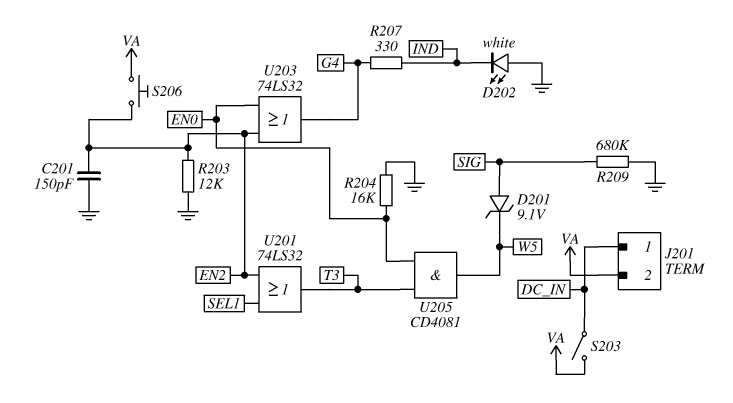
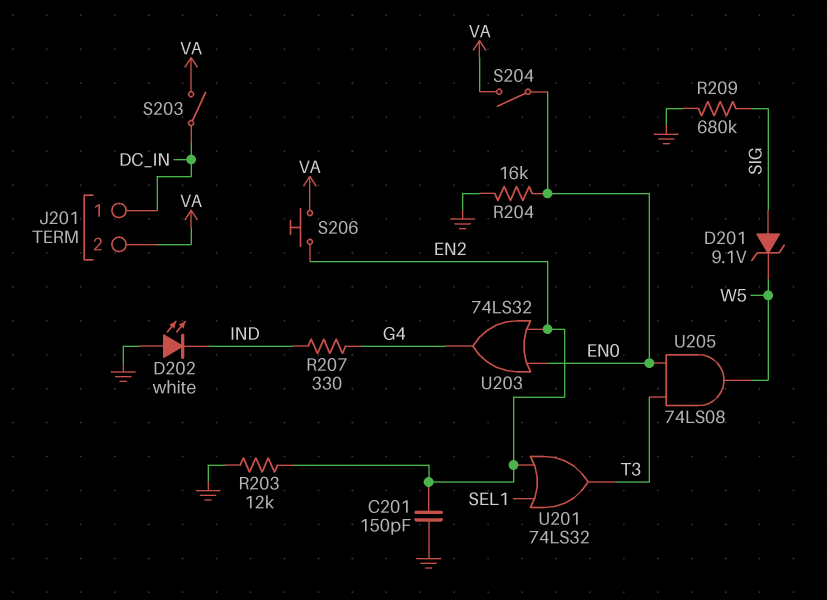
S204: none -> switch (EN0, VA)
U205: AND CD4081 (in EN0, in T3, out W5) -> AND 74LS08 (in EN0, in T3, out W5)

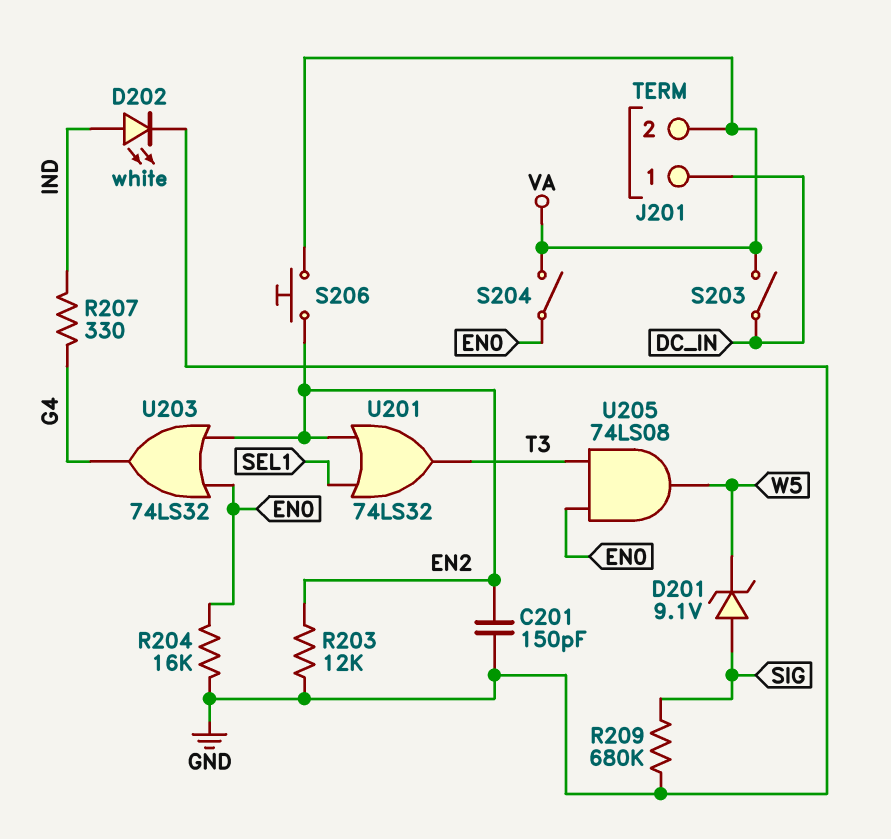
D202: LED white (A GND, K IND) -> LED white (A IND, K GND)

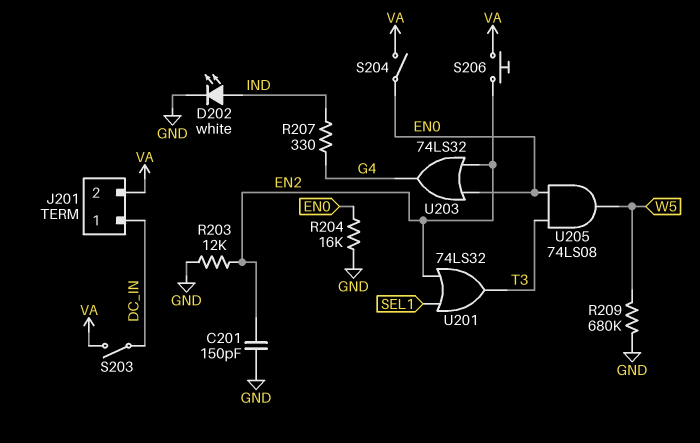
D201: zener 9.1V (A SIG, K W5) -> none
R209: 680k (GND, SIG) -> 680k (GND, W5)

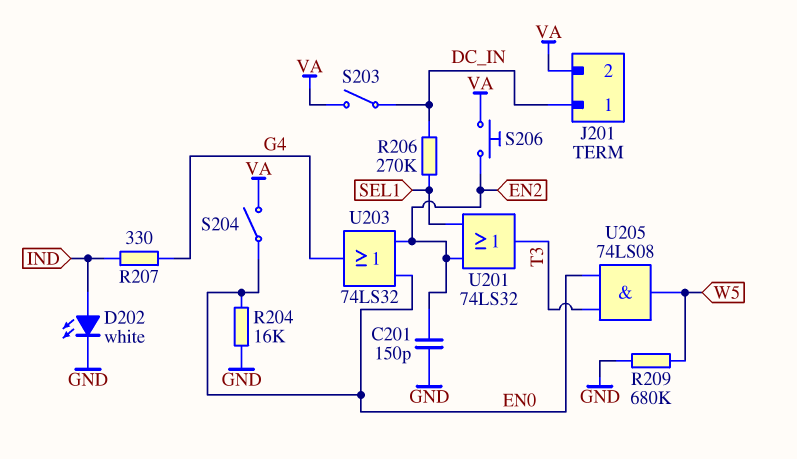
R203: 12k (EN2, GND) -> none
R206: none -> 270k (DC_IN, SEL1)

